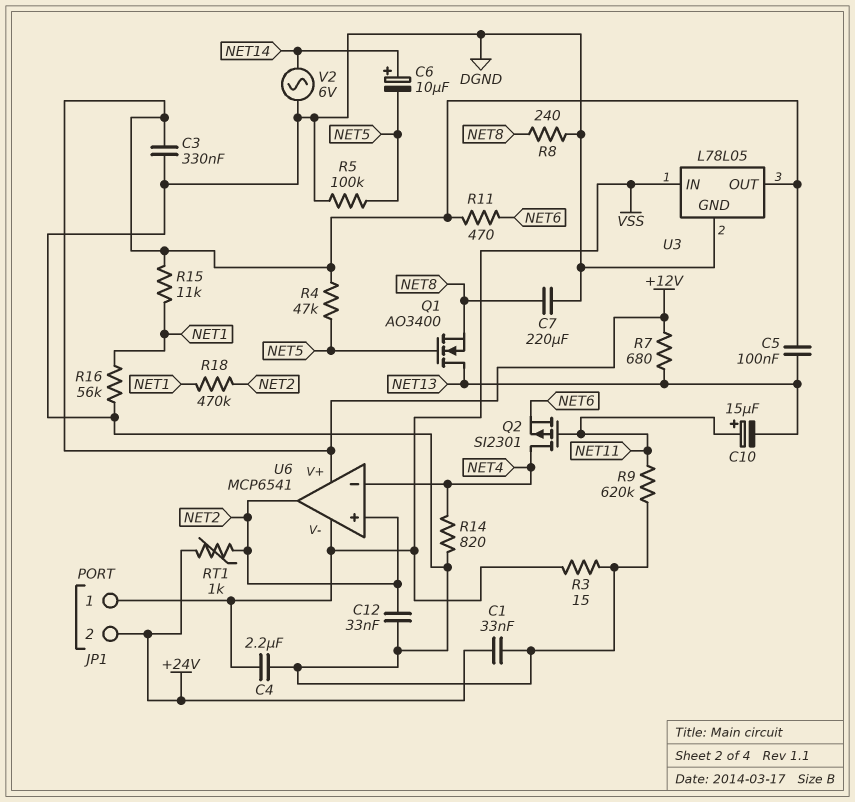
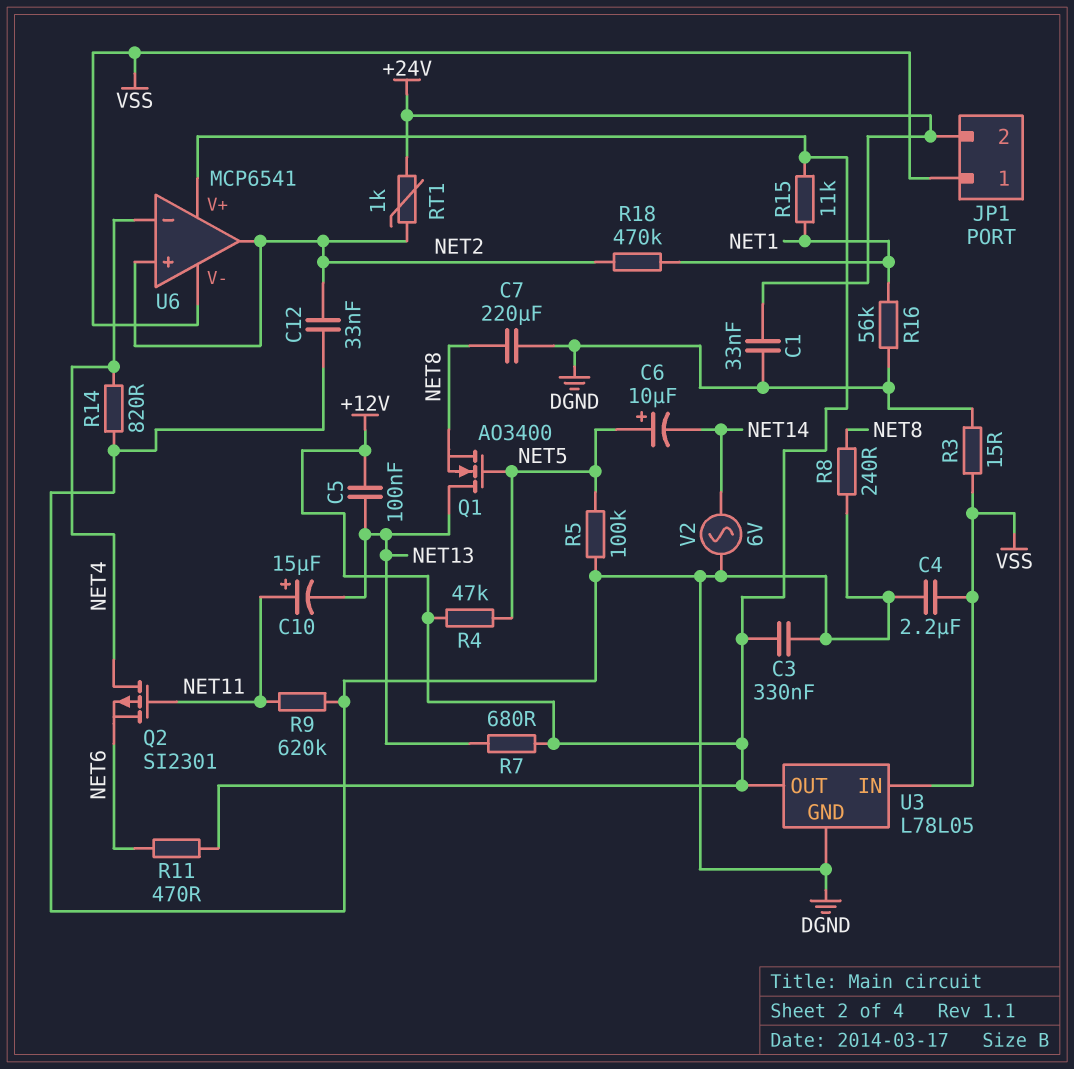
C6: 10uF (plus NET14, minus NET5) -> 10uF (plus NET5, minus NET14)

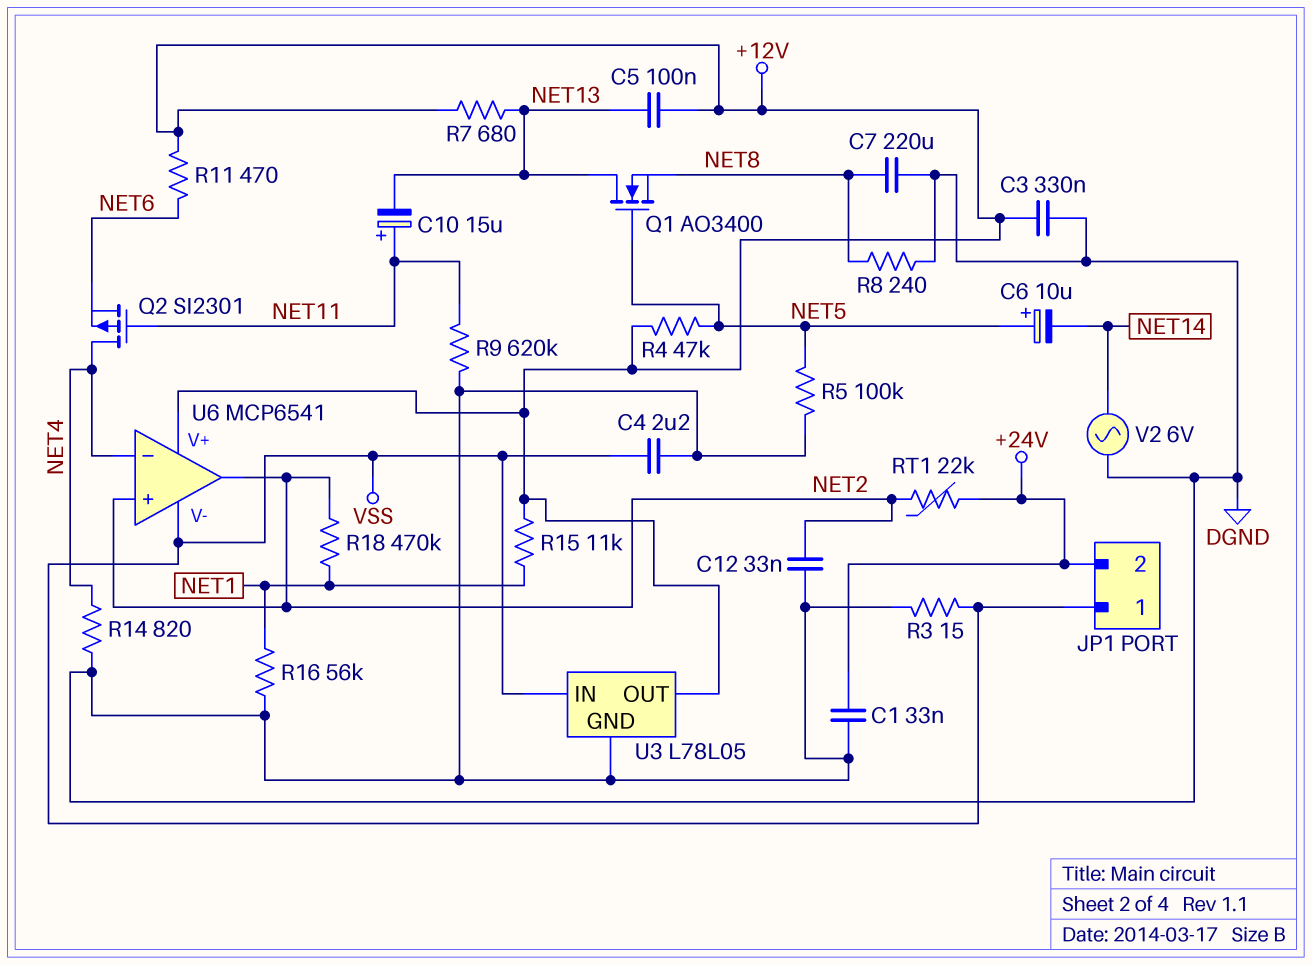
RT1: 1k (+24V, NET2) -> 22k (+24V, NET2)

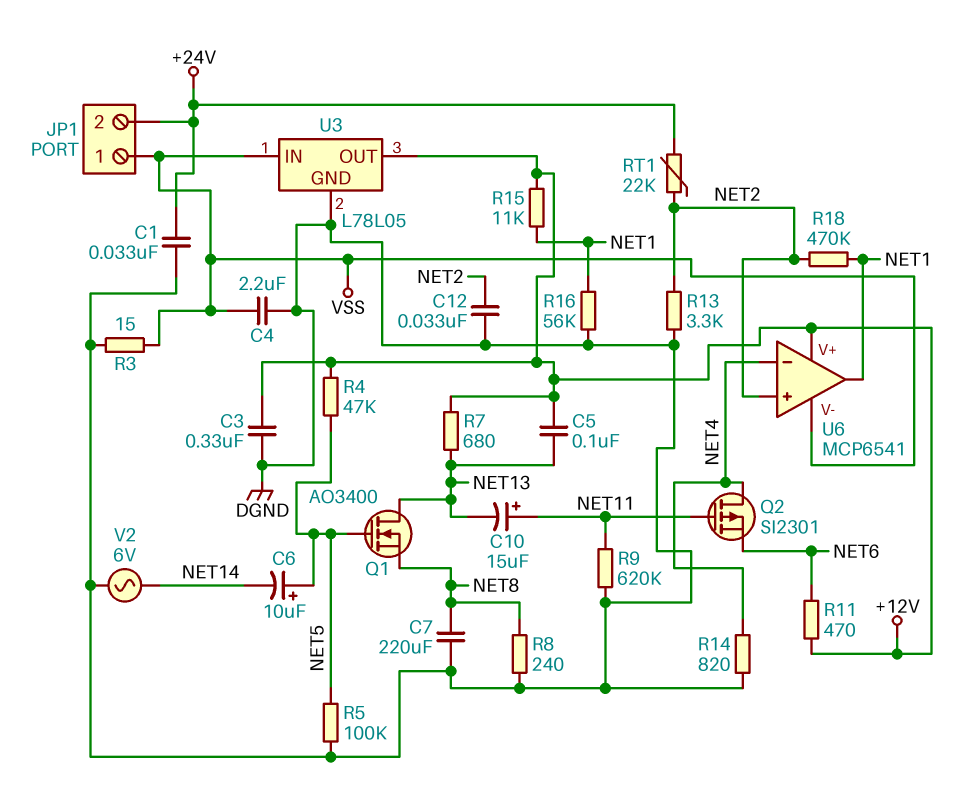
R13: none -> 3.3k (DGND, NET2)
U6 pin out: NET2 -> NET1

